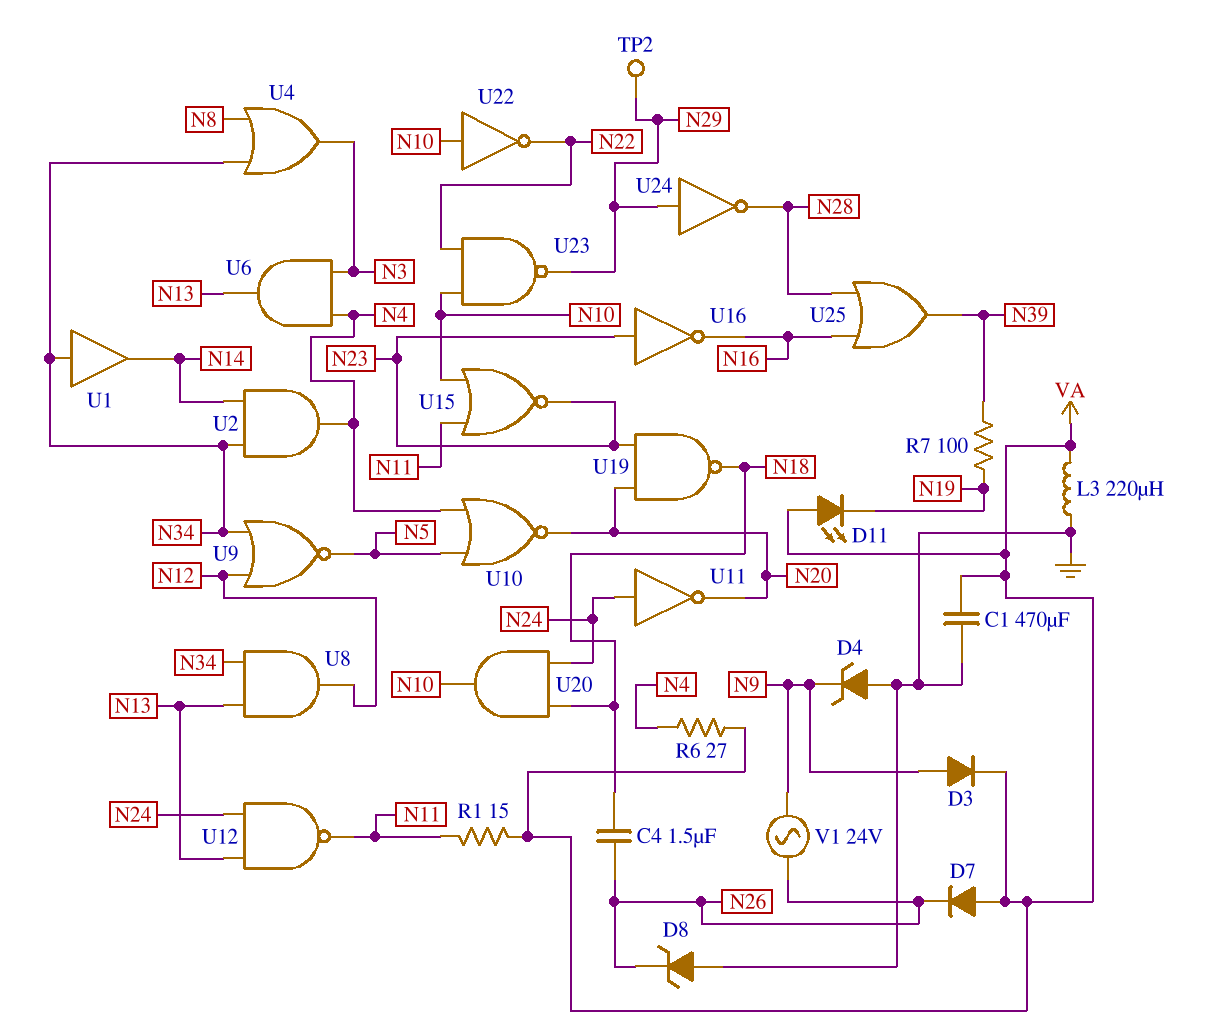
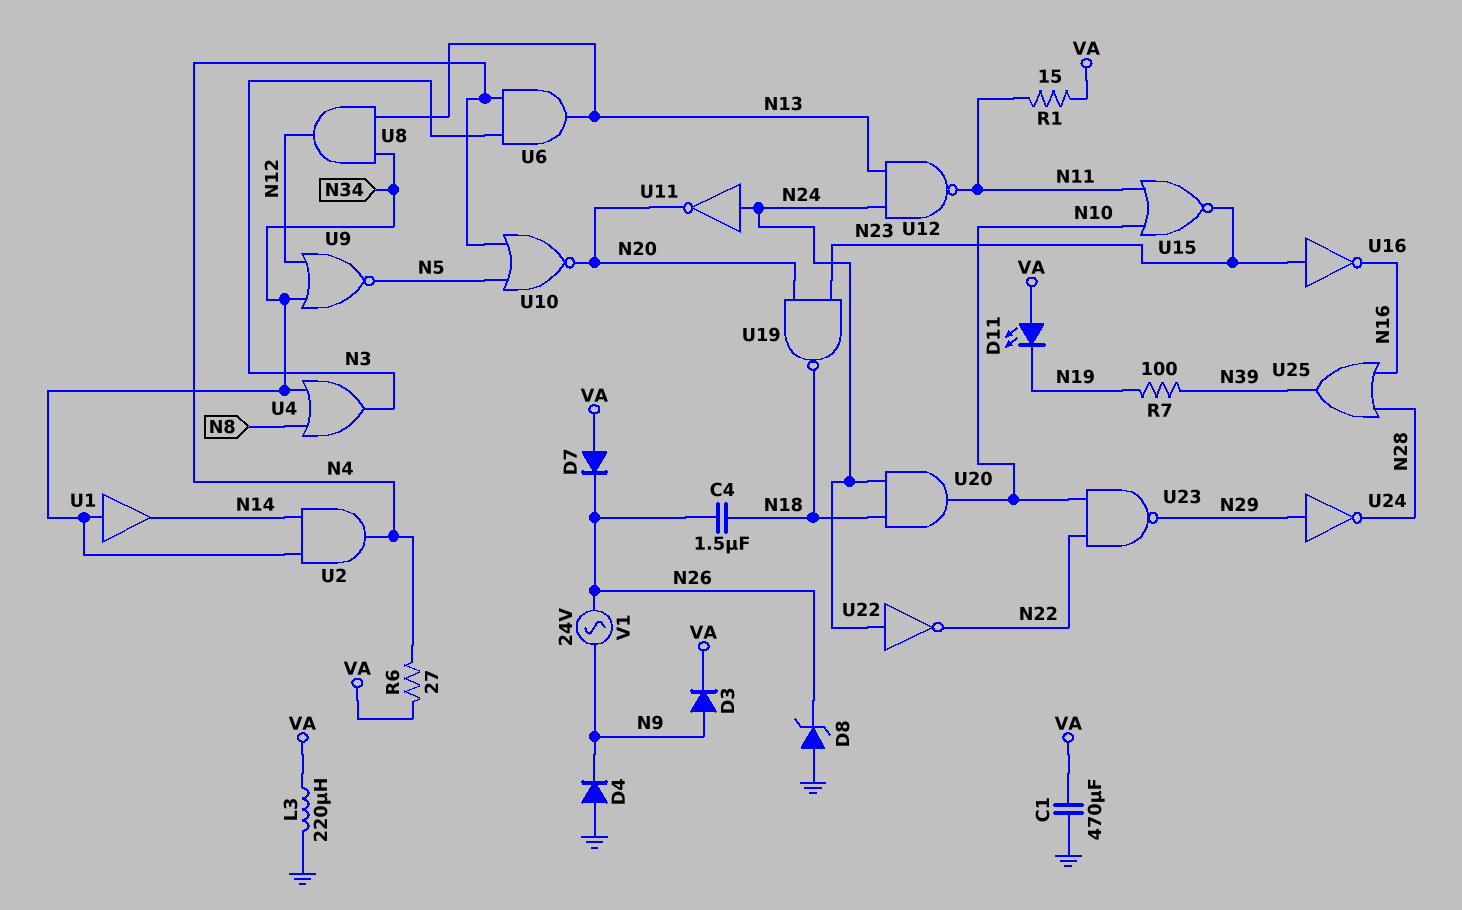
D4: zener (A GND, K N9) -> diode (A GND, K N9)
TP2: test point (N29) -> none
U22: NOT (in N10, out N22) -> NOT (in N24, out N22)

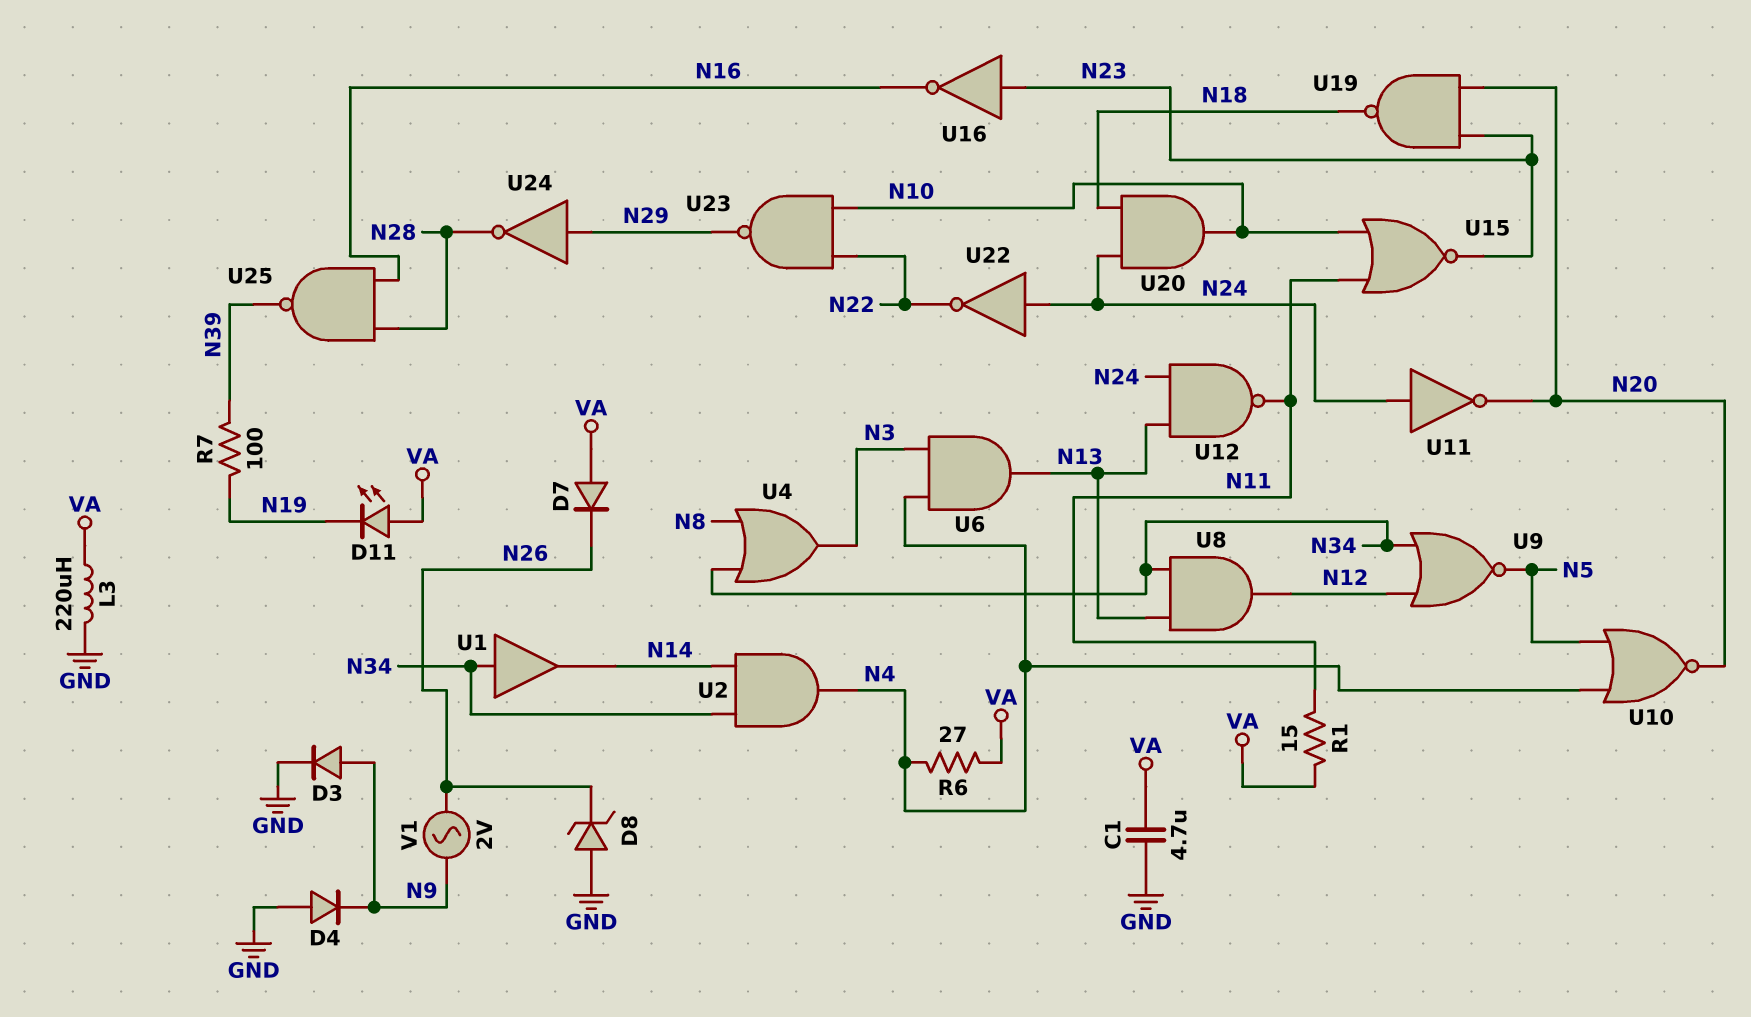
C1: 470uF (GND, VA) -> 4.7uF (GND, VA)
C4: 1.5uF (N18, N26) -> none
D3: diode (A N9, K VA) -> diode (A N9, K GND)
U25: OR (in N16, in N28, out N39) -> NAND (in N16, in N28, out N39)
V1: AC 24V (N9, N26) -> AC 2V (N9, N26)

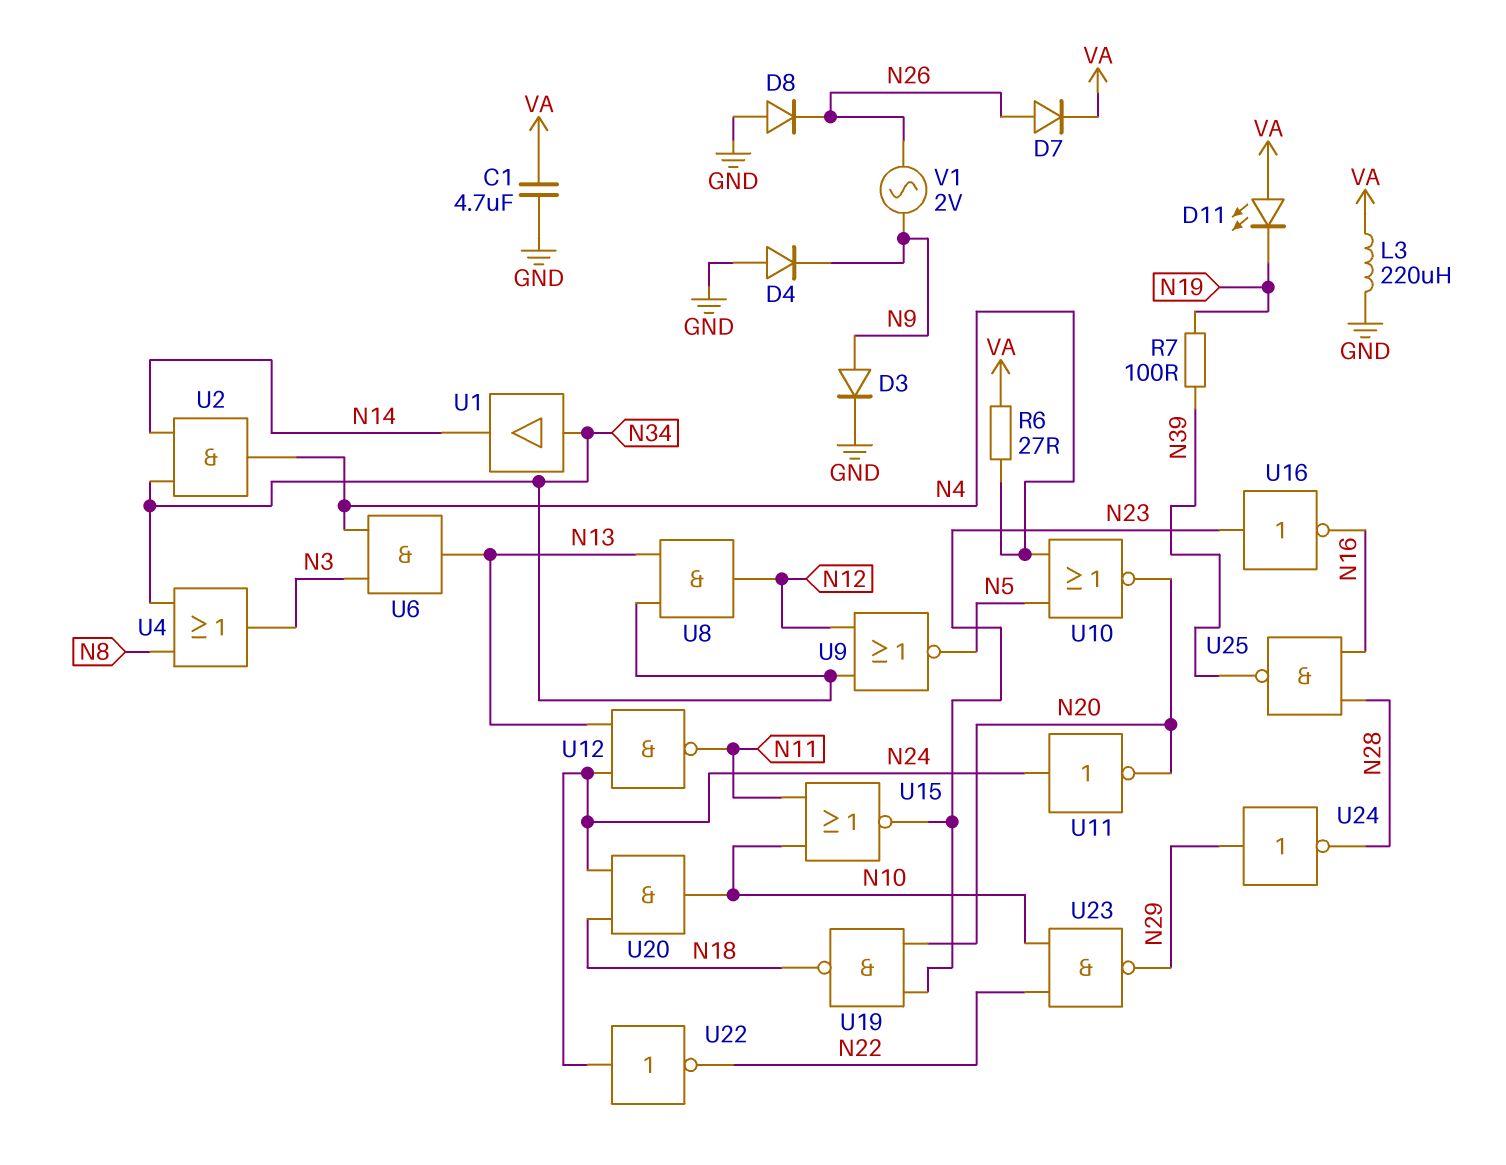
D7: diode (A VA, K N26) -> diode (A N26, K VA)
D8: zener (A GND, K N26) -> diode (A GND, K N26)
R1: 15 (N11, VA) -> none

